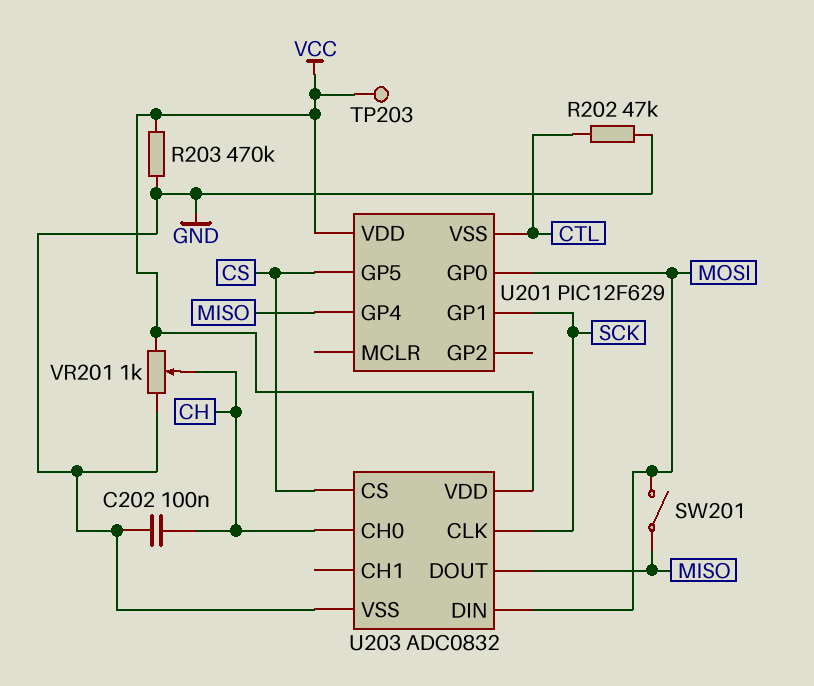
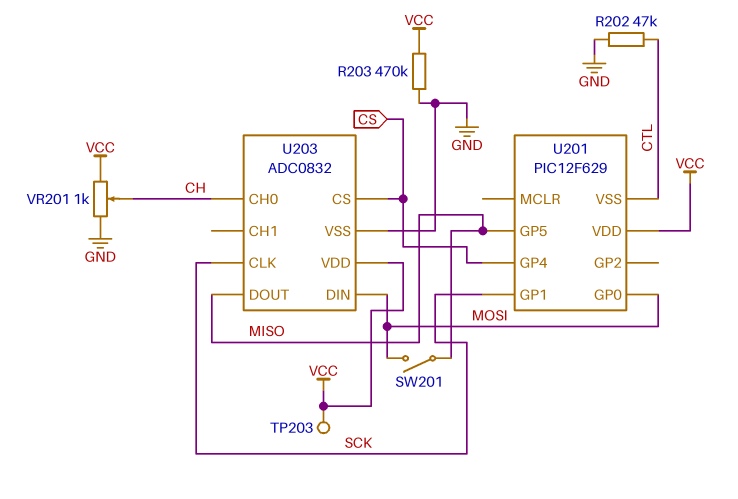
C202: 100nF (CH, GND) -> none
U201 pin GP4: MISO -> CS
U201 pin GP5: CS -> MISO

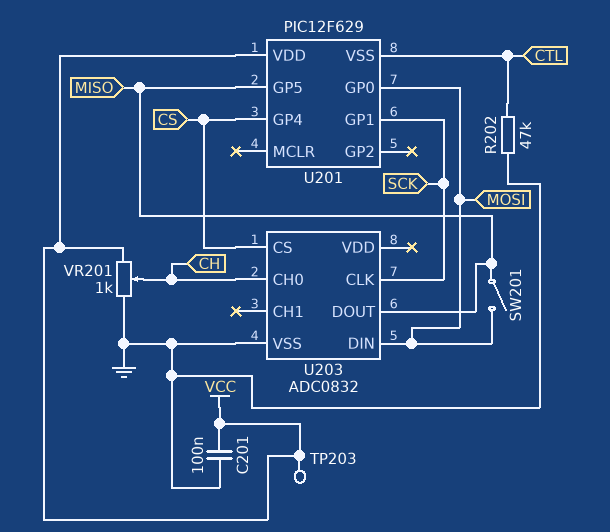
C201: none -> 100nF (GND, VCC)
R203: 470k (GND, VCC) -> none
U203 pin VDD: VCC -> none

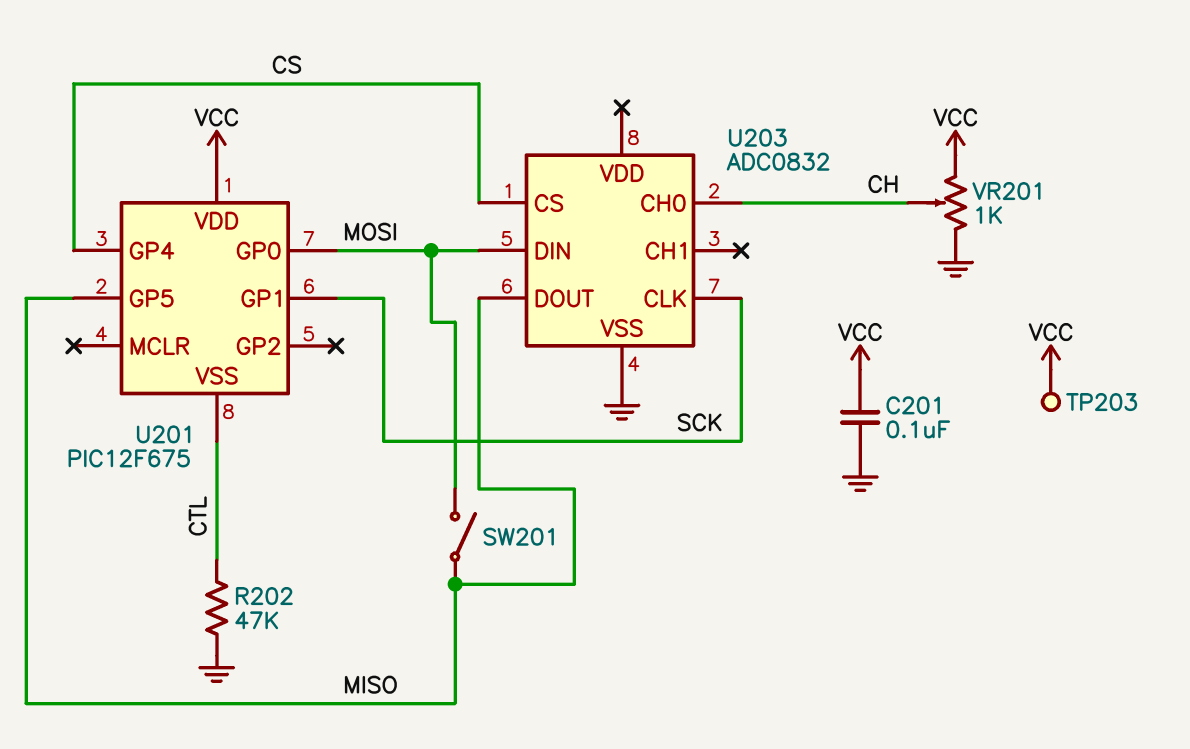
U201: PIC12F629 -> PIC12F675

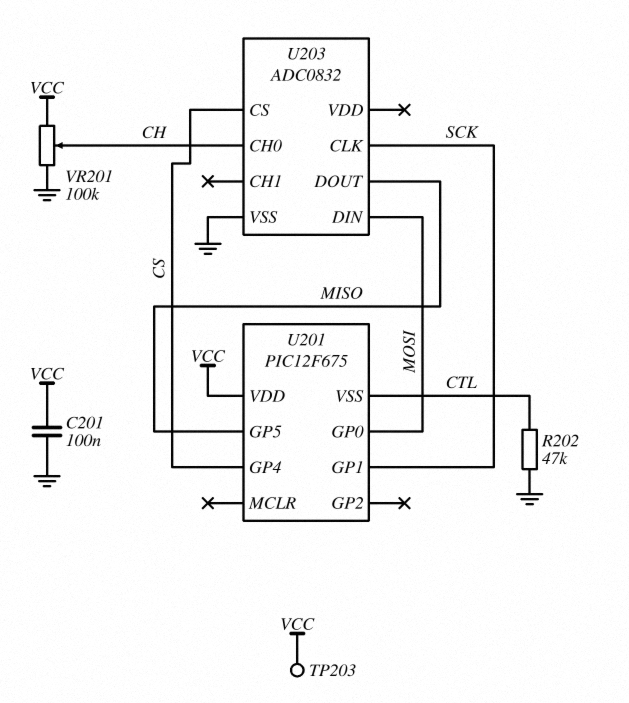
SW201: switch (MISO, MOSI) -> none
VR201: 1k (GND, VCC, wiper CH) -> 100k (GND, VCC, wiper CH)

